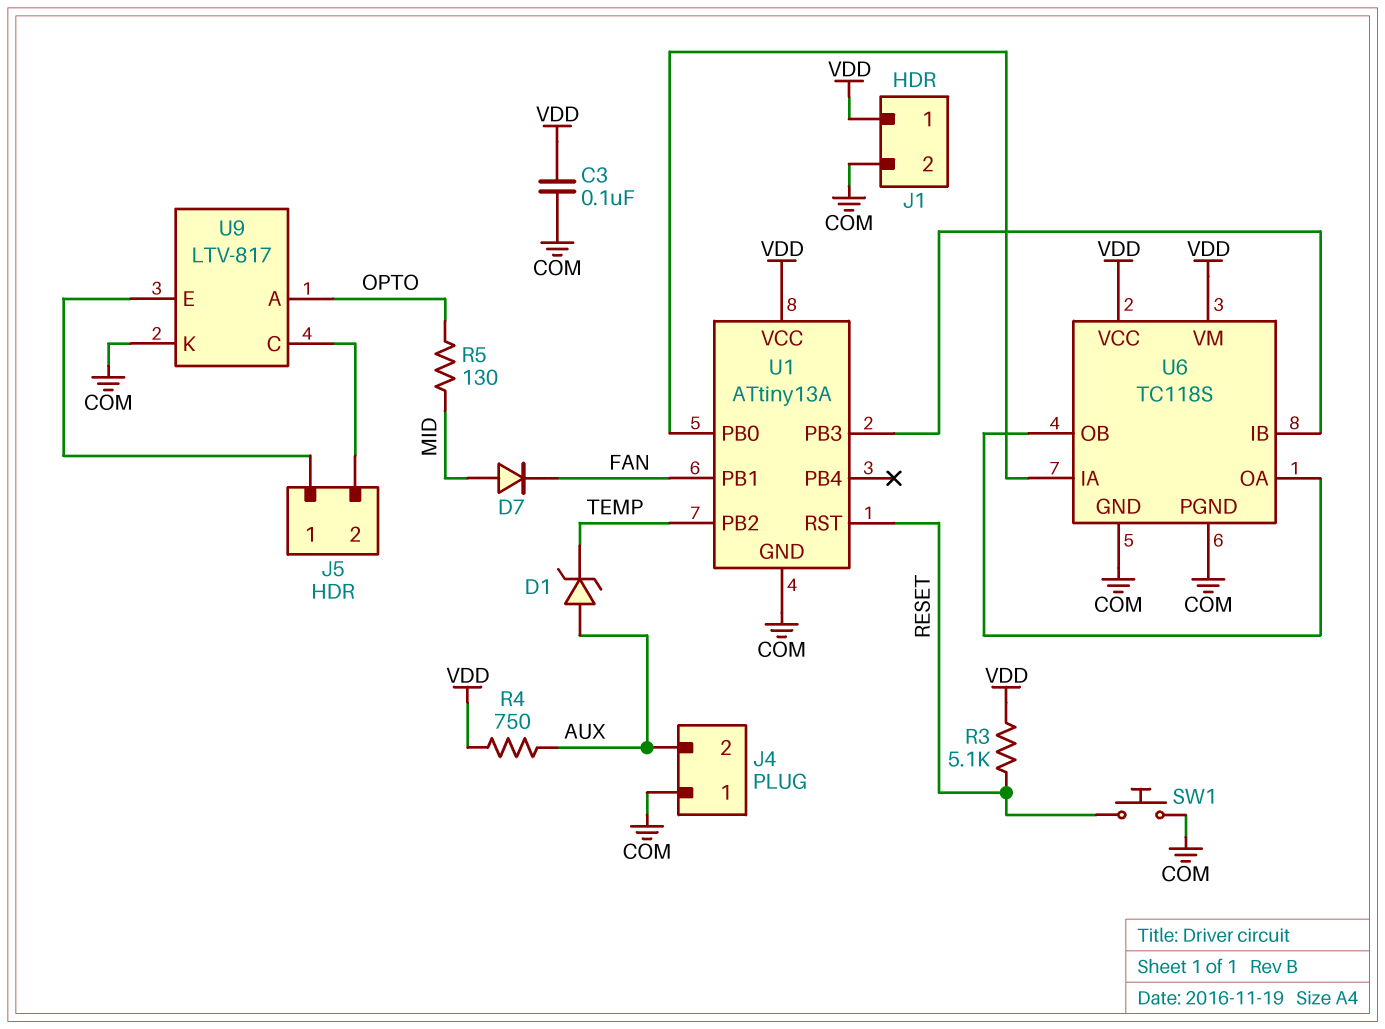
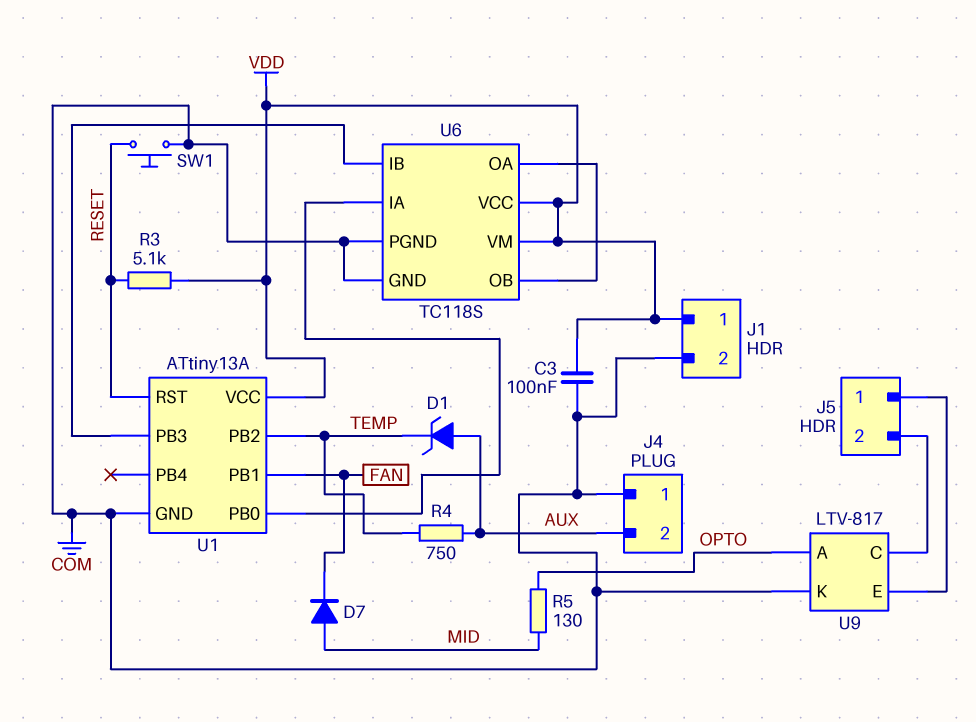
R4: 750 (AUX, VDD) -> 750 (AUX, TEMP)

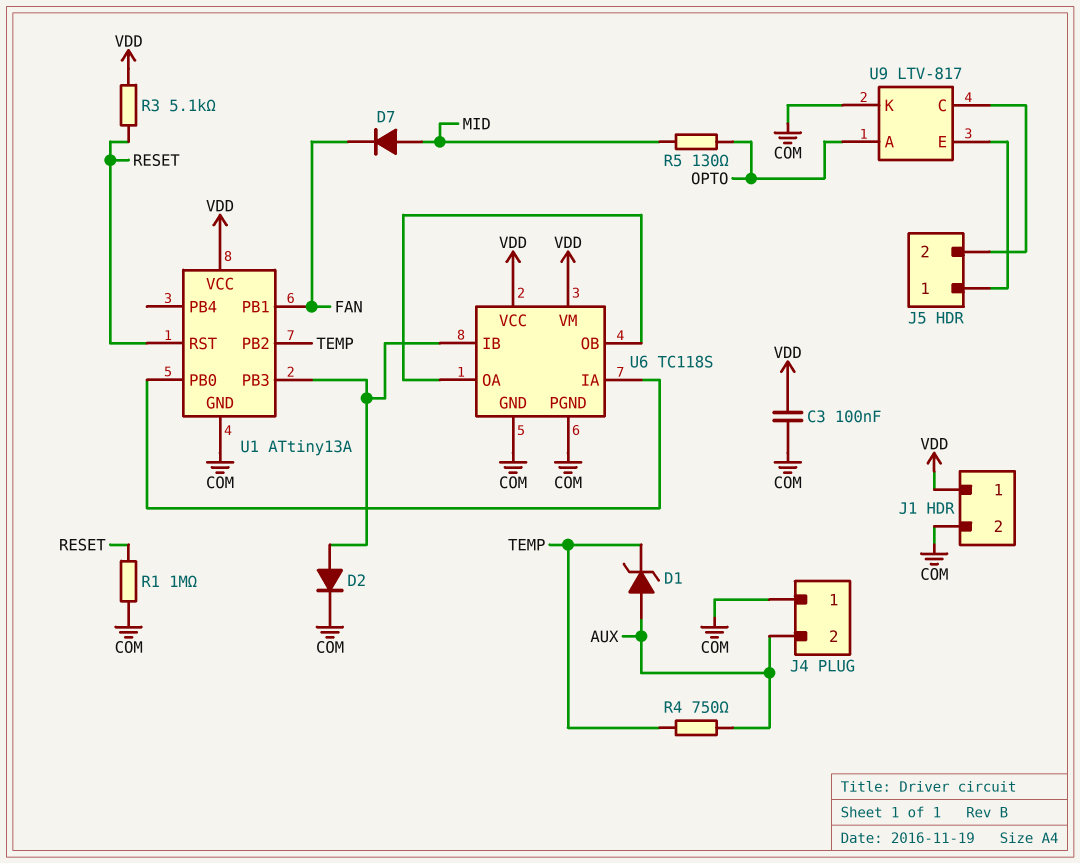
D2: none -> diode (A U1/PB3, K COM)
R1: none -> 1M (COM, RESET)
SW1: button (COM, RESET) -> none

